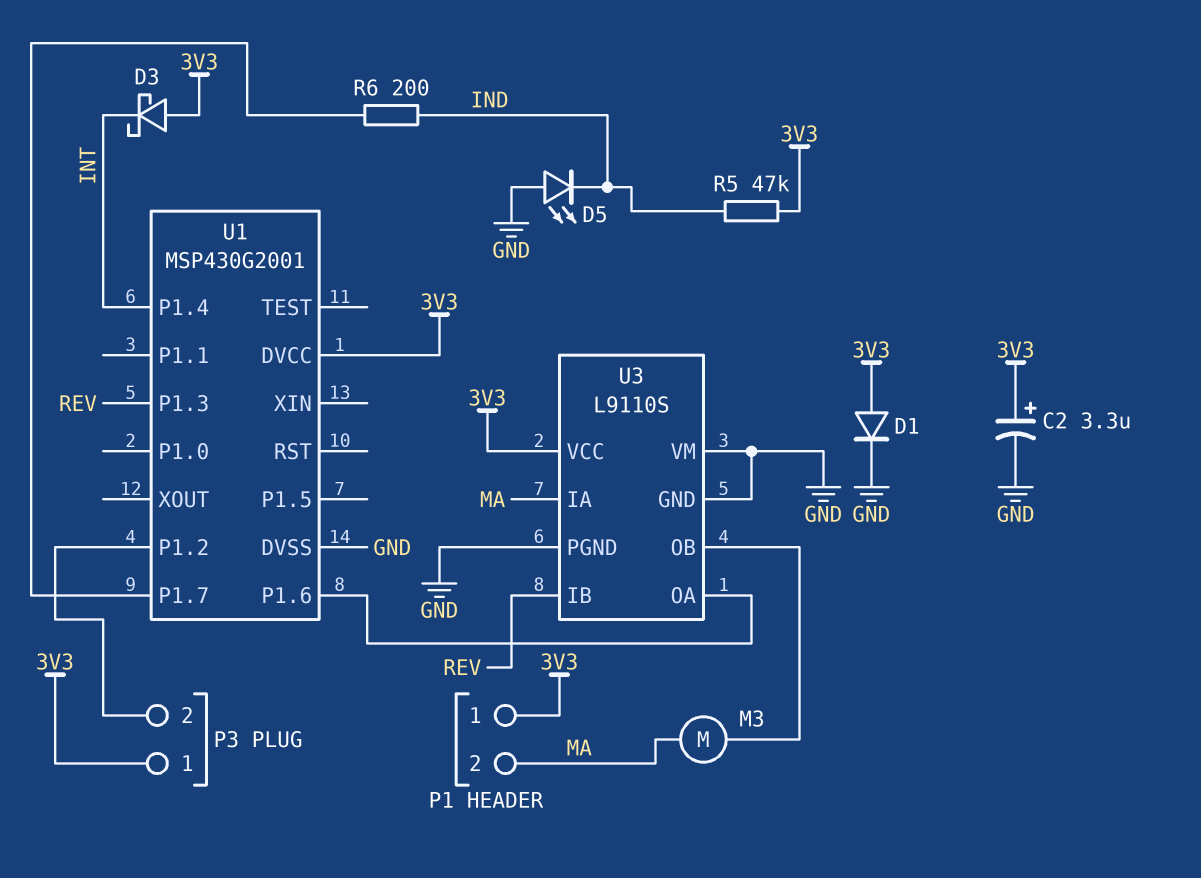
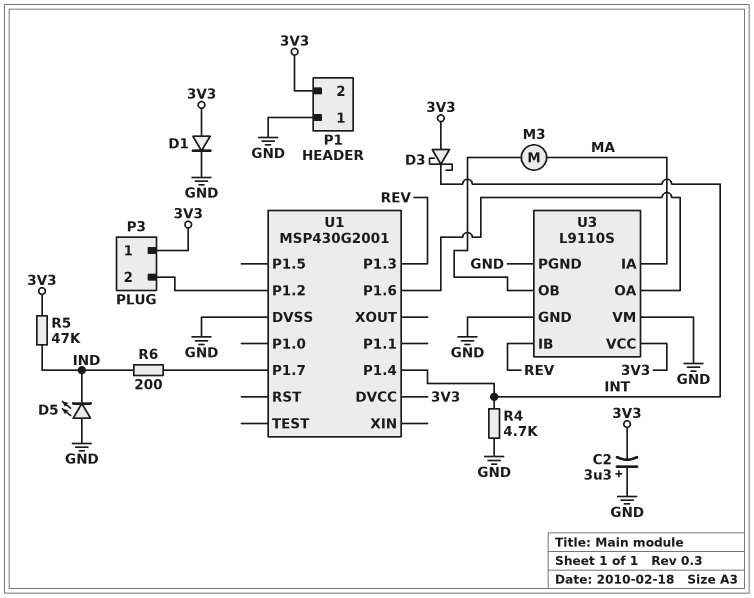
C2: 3.3uF (plus 3V3, minus GND) -> 3.3uF (plus GND, minus 3V3)
P1 pin 1: 3V3 -> GND
P1 pin 2: MA -> 3V3
R4: none -> 4.7k (GND, INT)

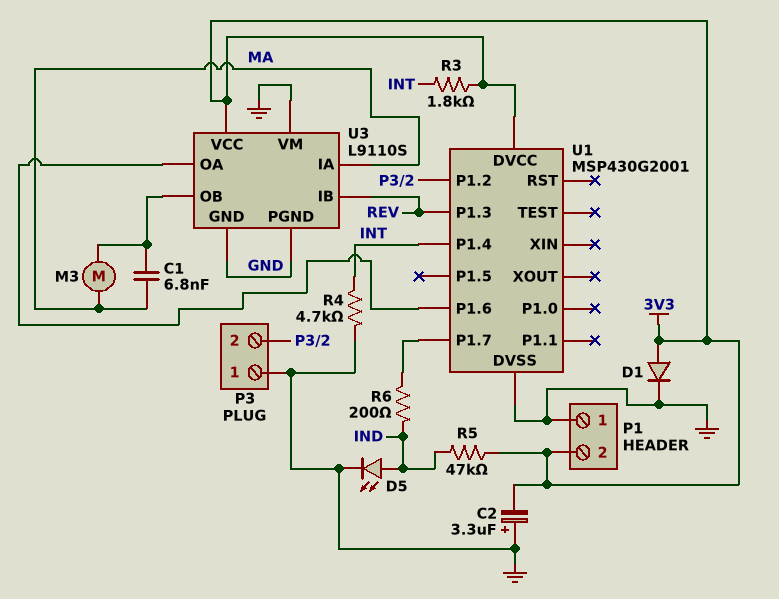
C1: none -> 6.8nF (MA, U3/OB)
D3: schottky (A 3V3, K INT) -> none
D5: LED (A GND, K IND) -> LED (A IND, K GND)
P3 pin 1: 3V3 -> GND
R3: none -> 1.8k (3V3, INT)

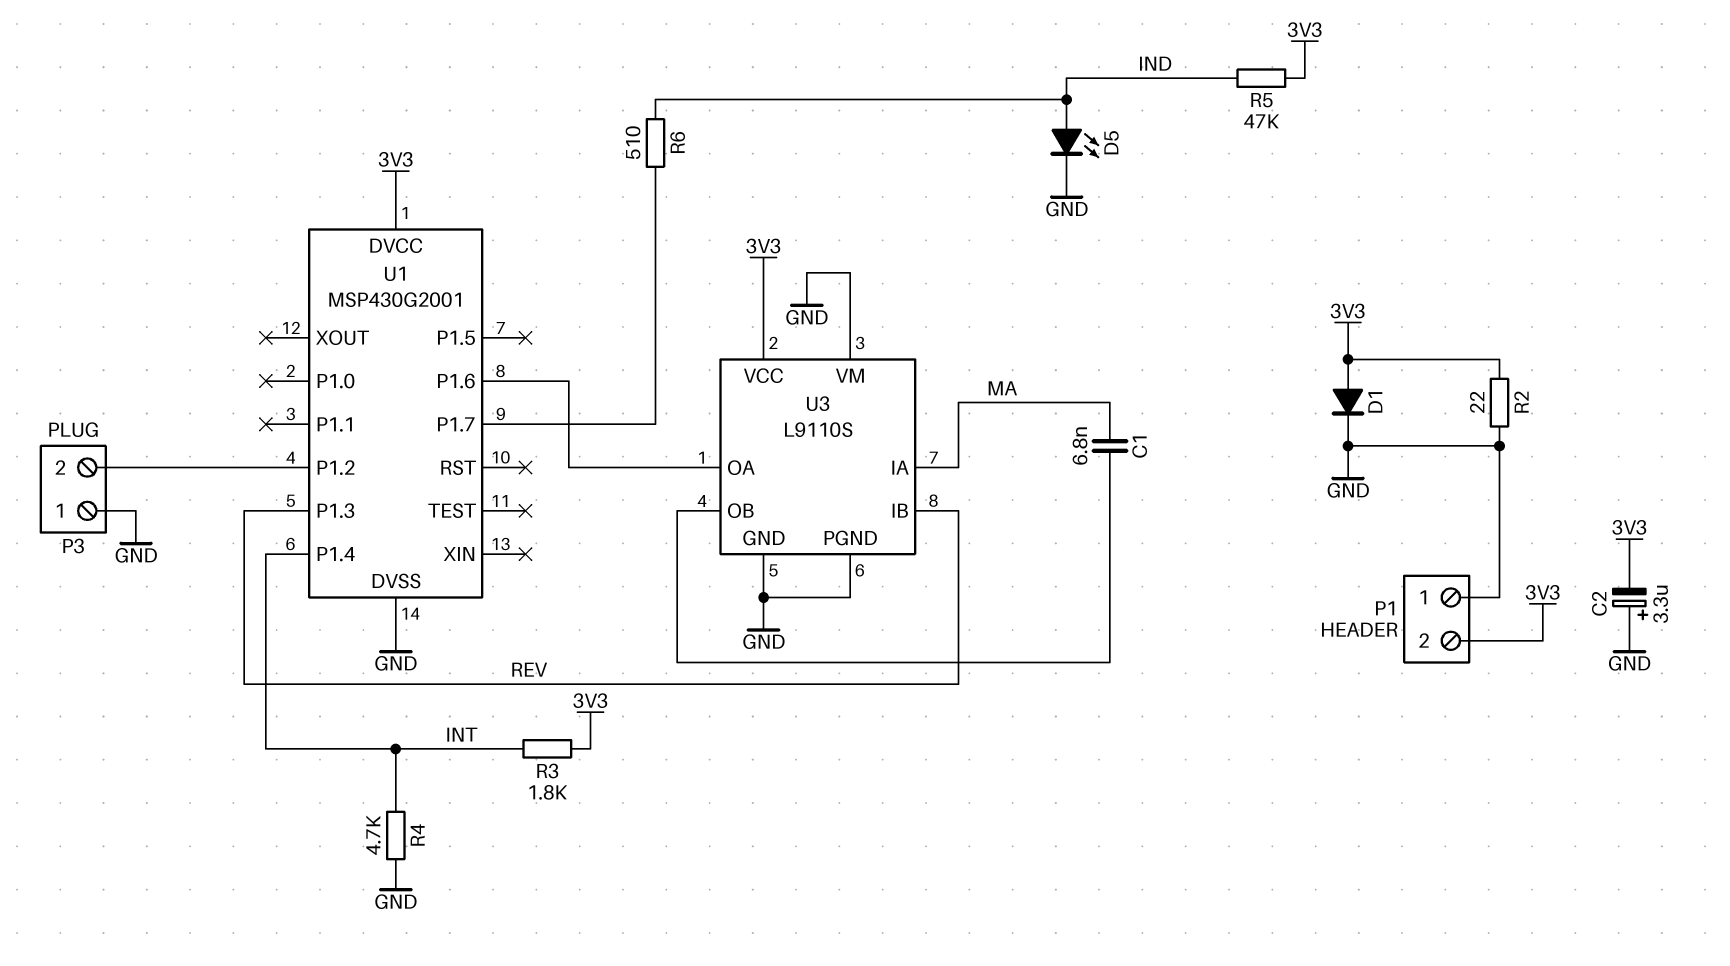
M3: motor (MA, U3/OB) -> none
R2: none -> 22 (3V3, GND)
R6: 200 (IND, U1/P1.7) -> 510 (IND, U1/P1.7)

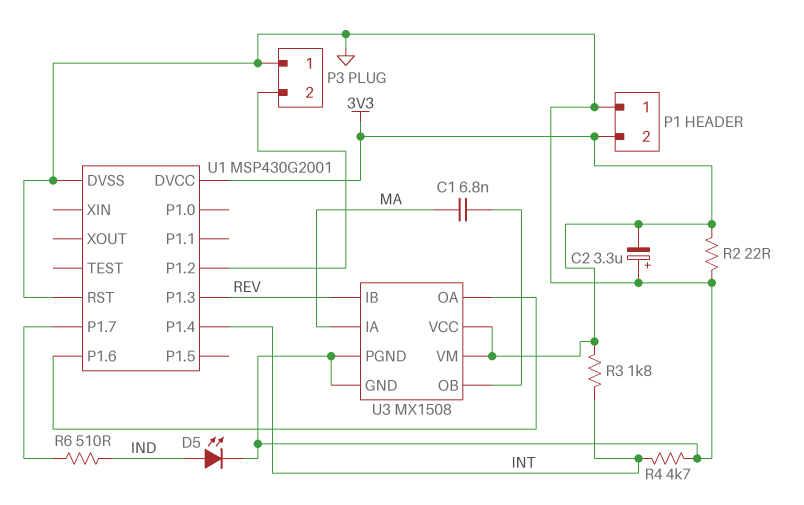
D1: diode (A 3V3, K GND) -> none
R5: 47k (3V3, IND) -> none
U1 pin RST: none -> GND
U3: L9110S -> MX1508
U3 pin VM: GND -> 3V3

